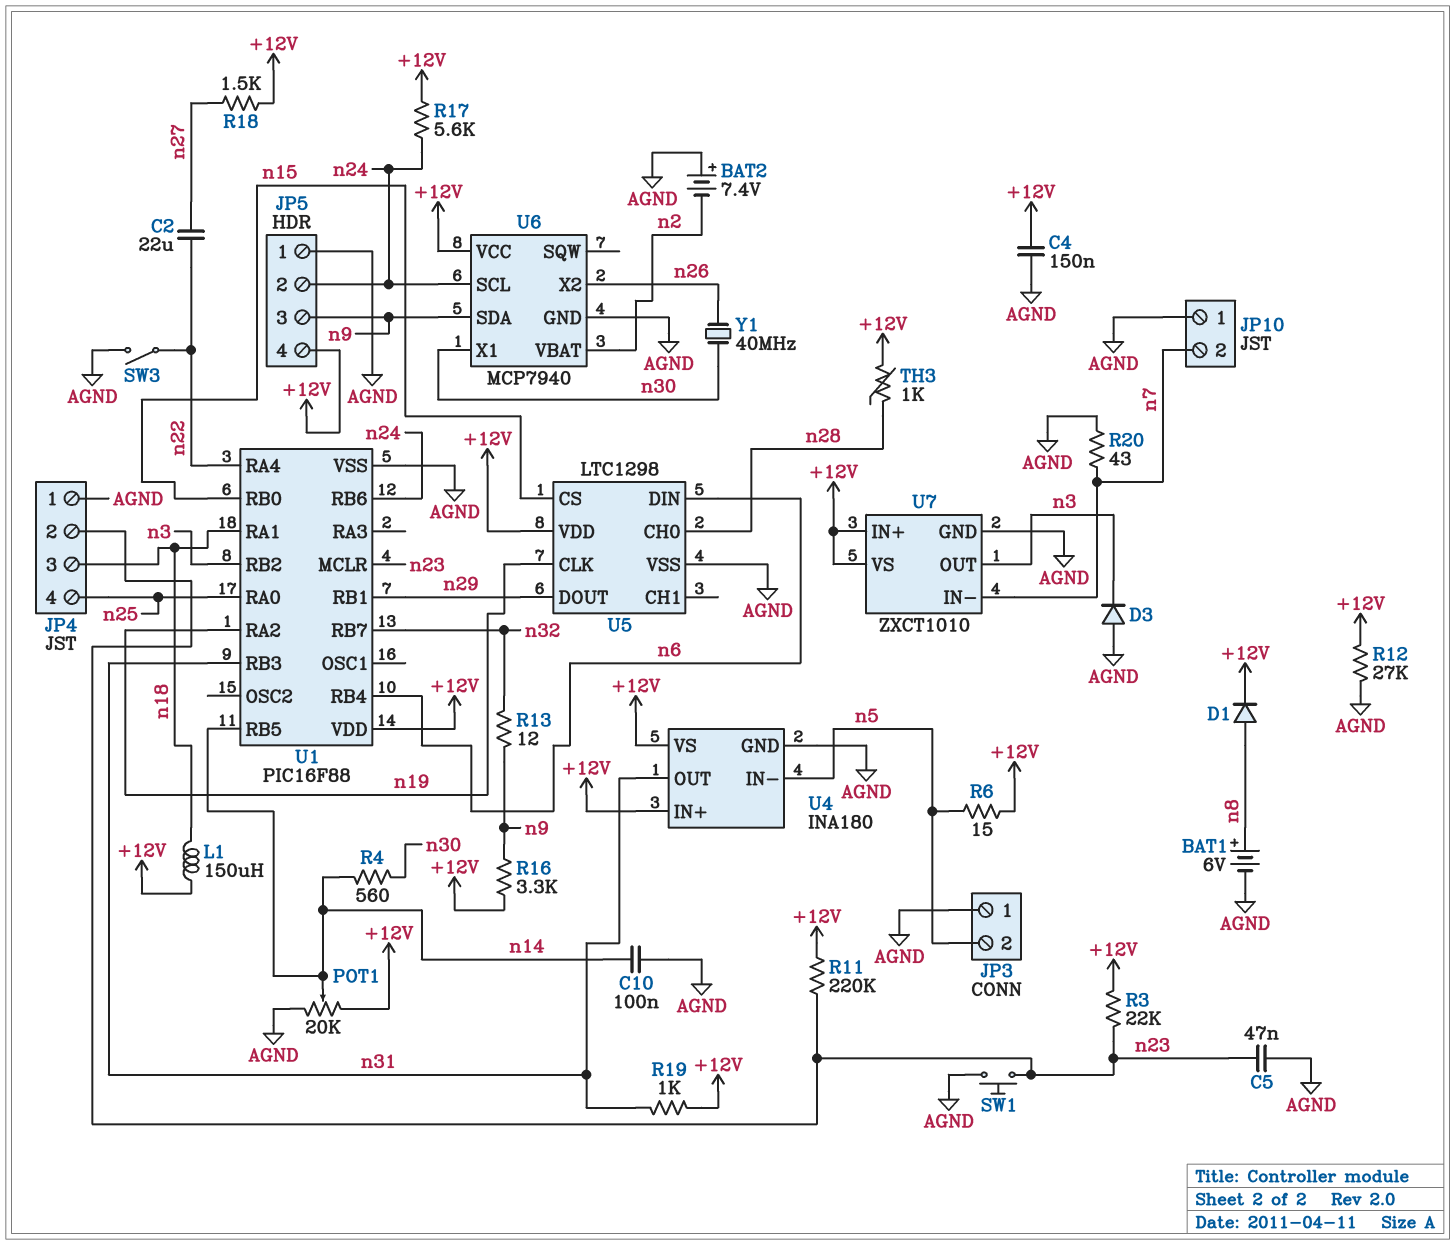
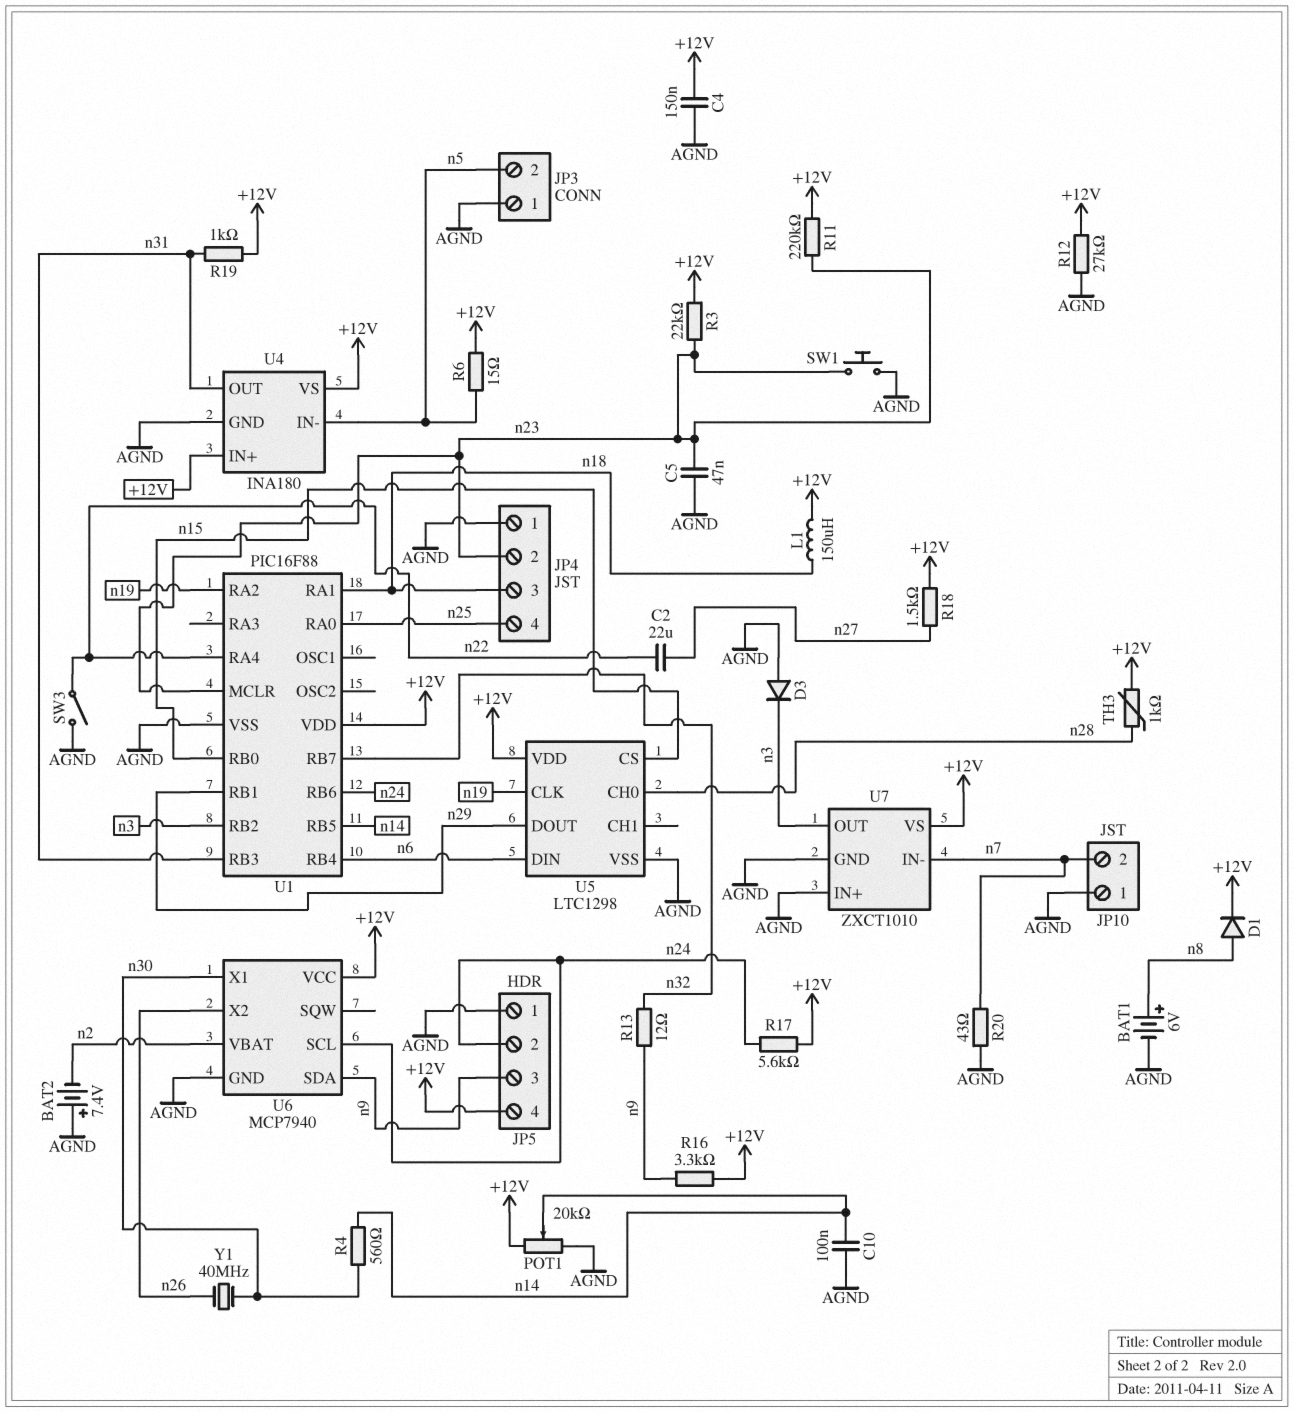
U7 pin IN+: +12V -> AGND

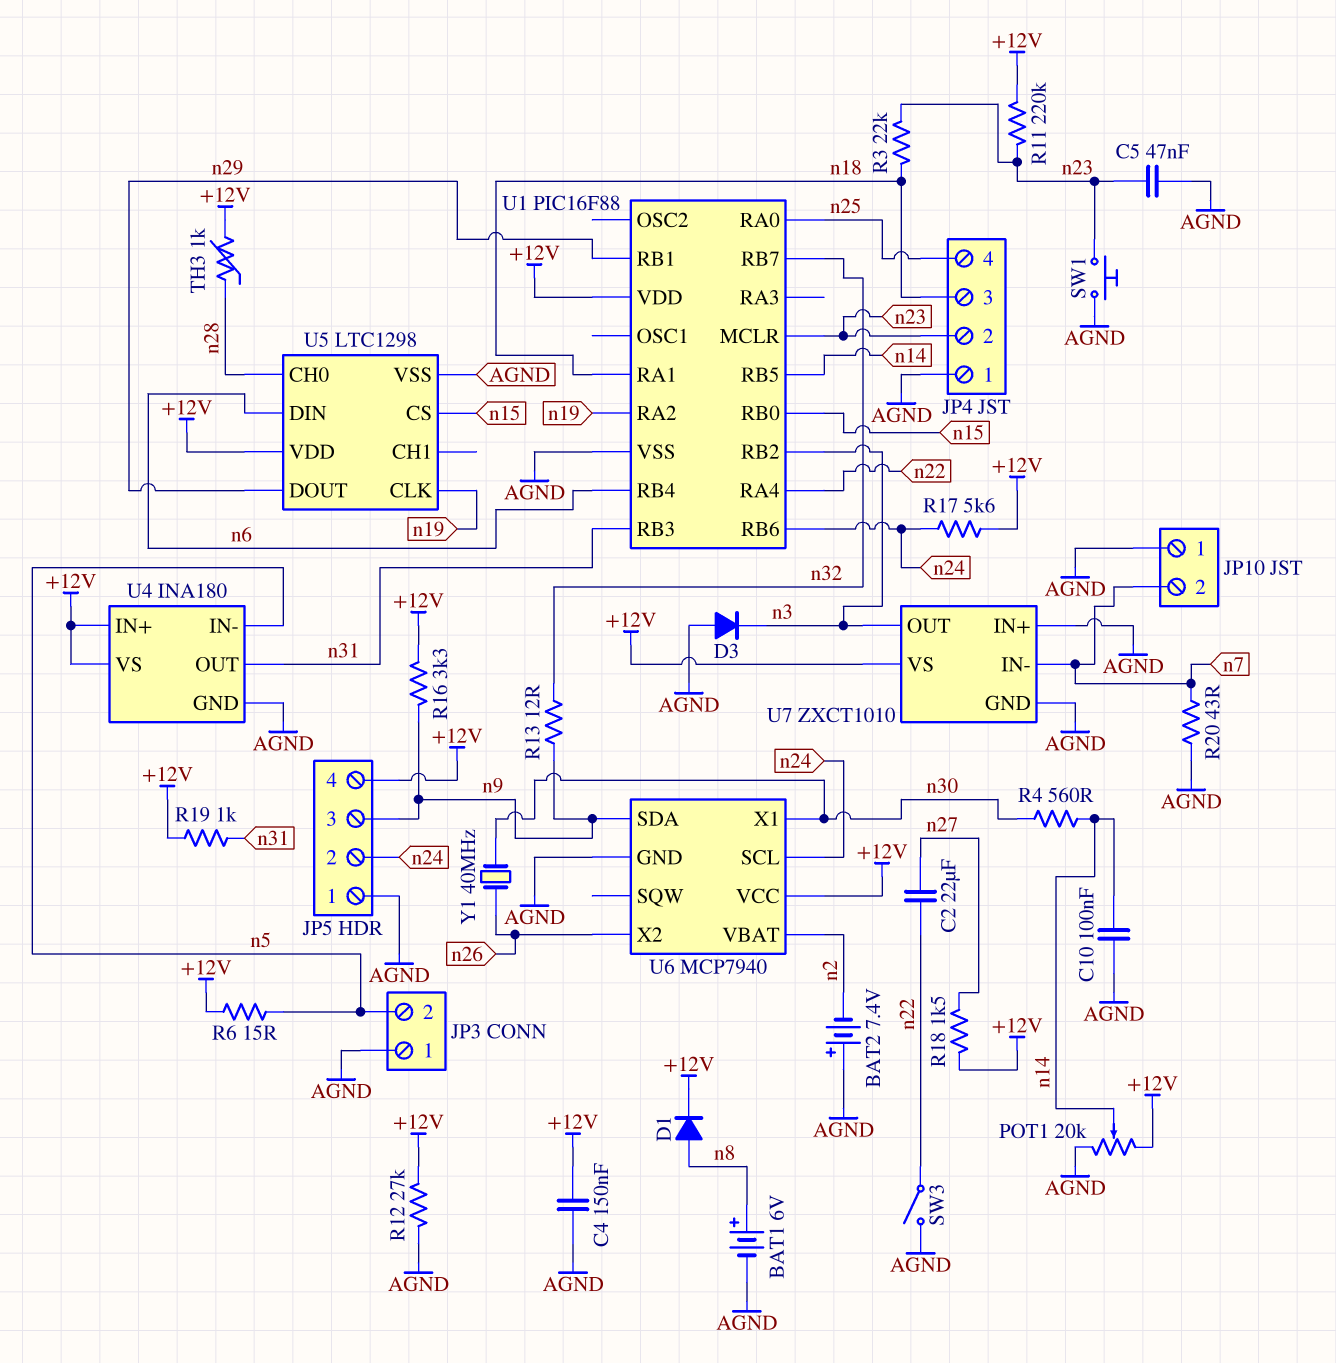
L1: 150uH (+12V, n18) -> none
R3: 22k (+12V, n23) -> 22k (n18, n23)

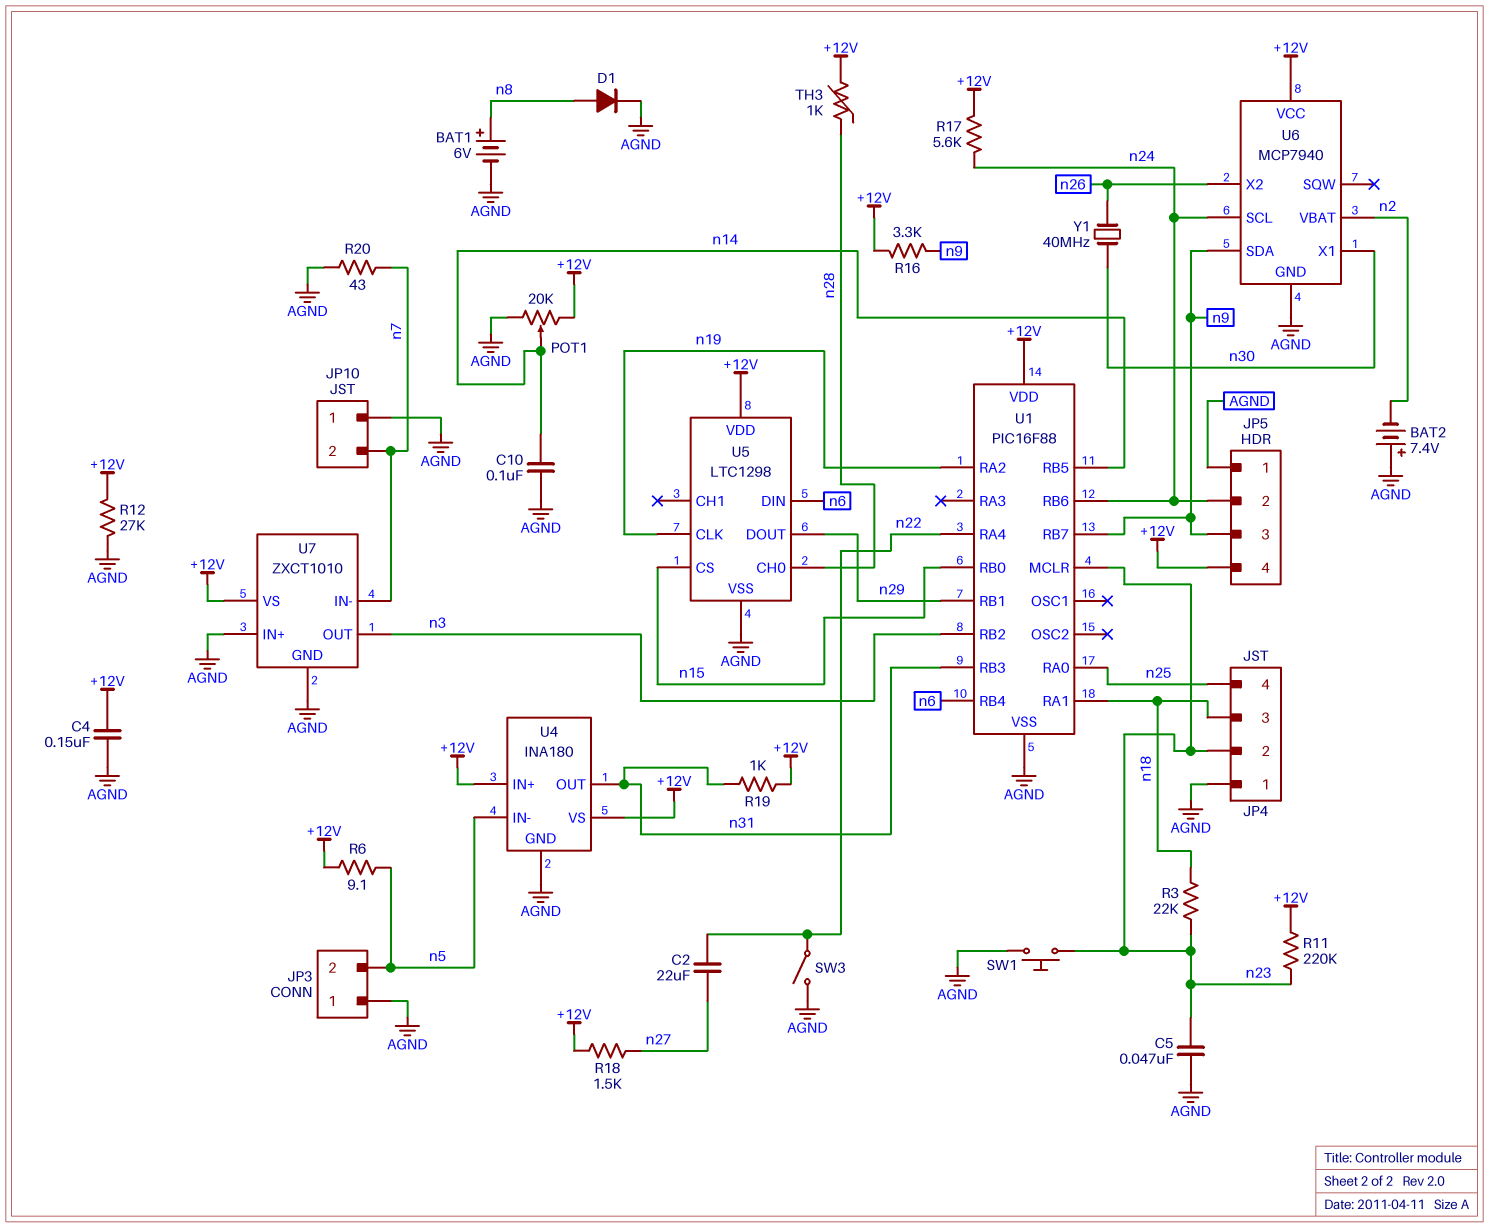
D1: diode (A n8, K +12V) -> diode (A n8, K AGND)
D3: diode (A AGND, K n3) -> none
R4: 560 (n14, n30) -> none
R6: 15 (+12V, n5) -> 9.1 (+12V, n5)
R13: 12 (n9, n32) -> none
U1 pin RB7: n32 -> n9

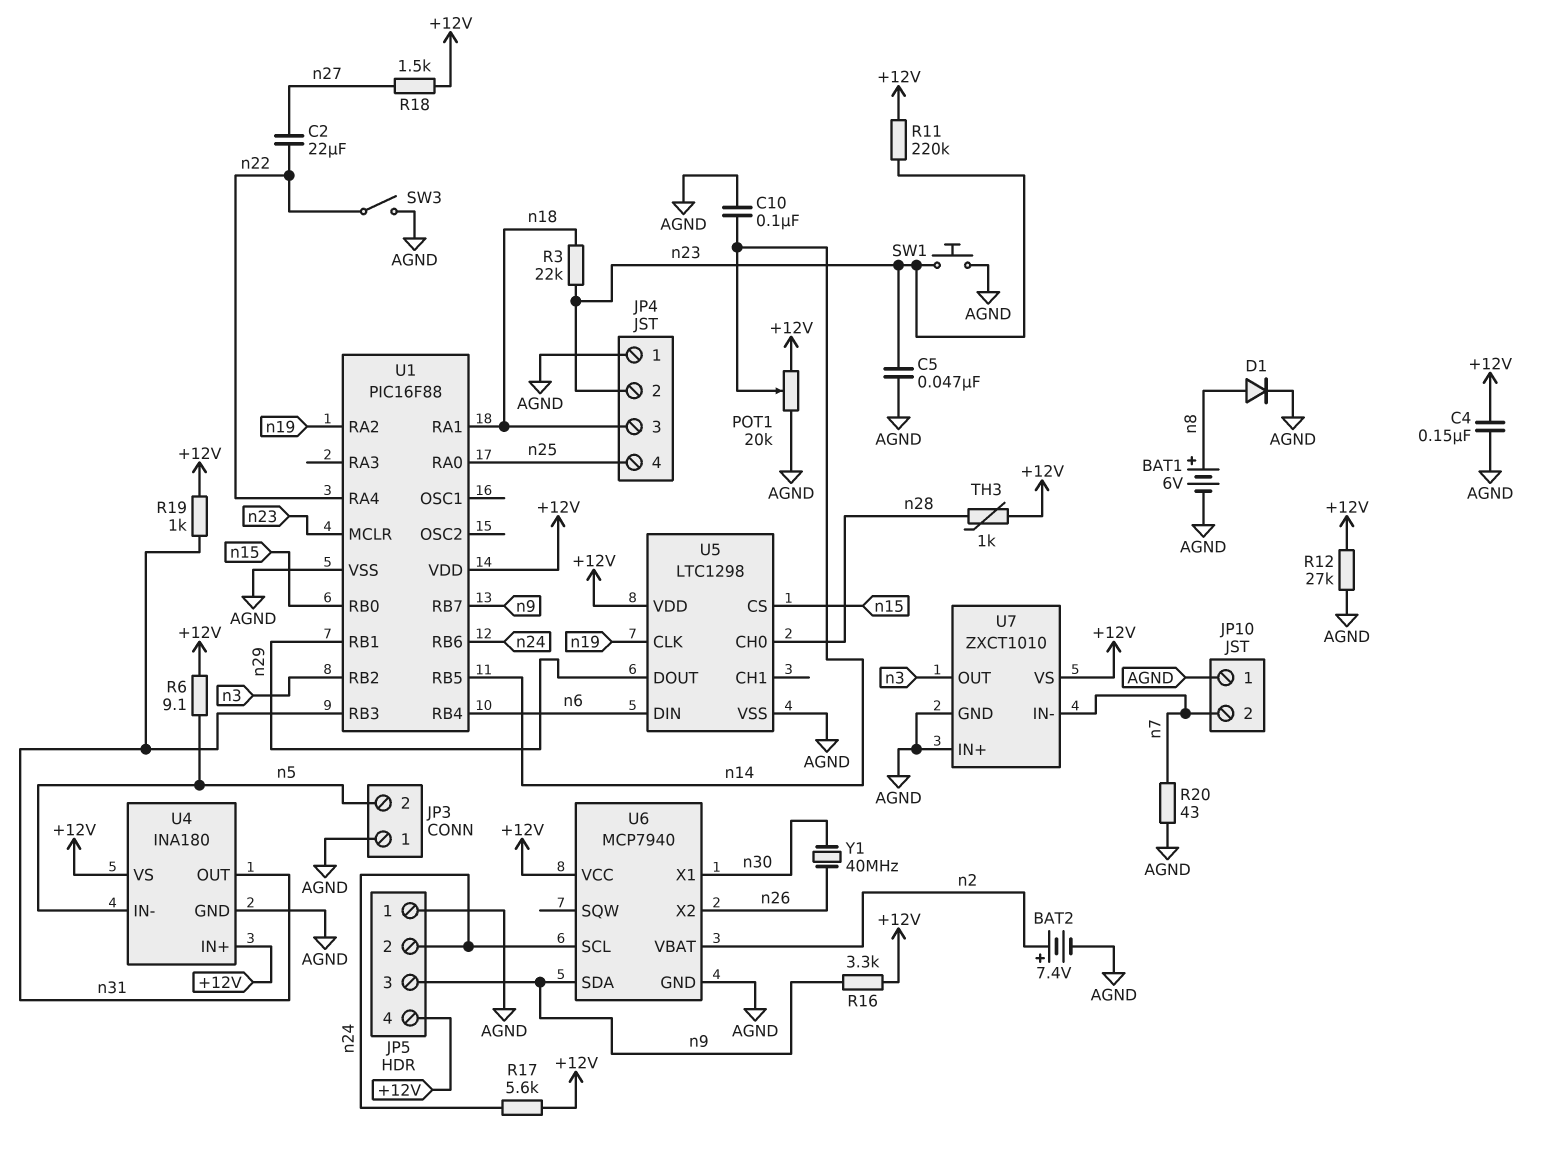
BAT2: 7.4V (plus AGND, minus n2) -> 7.4V (plus n2, minus AGND)

